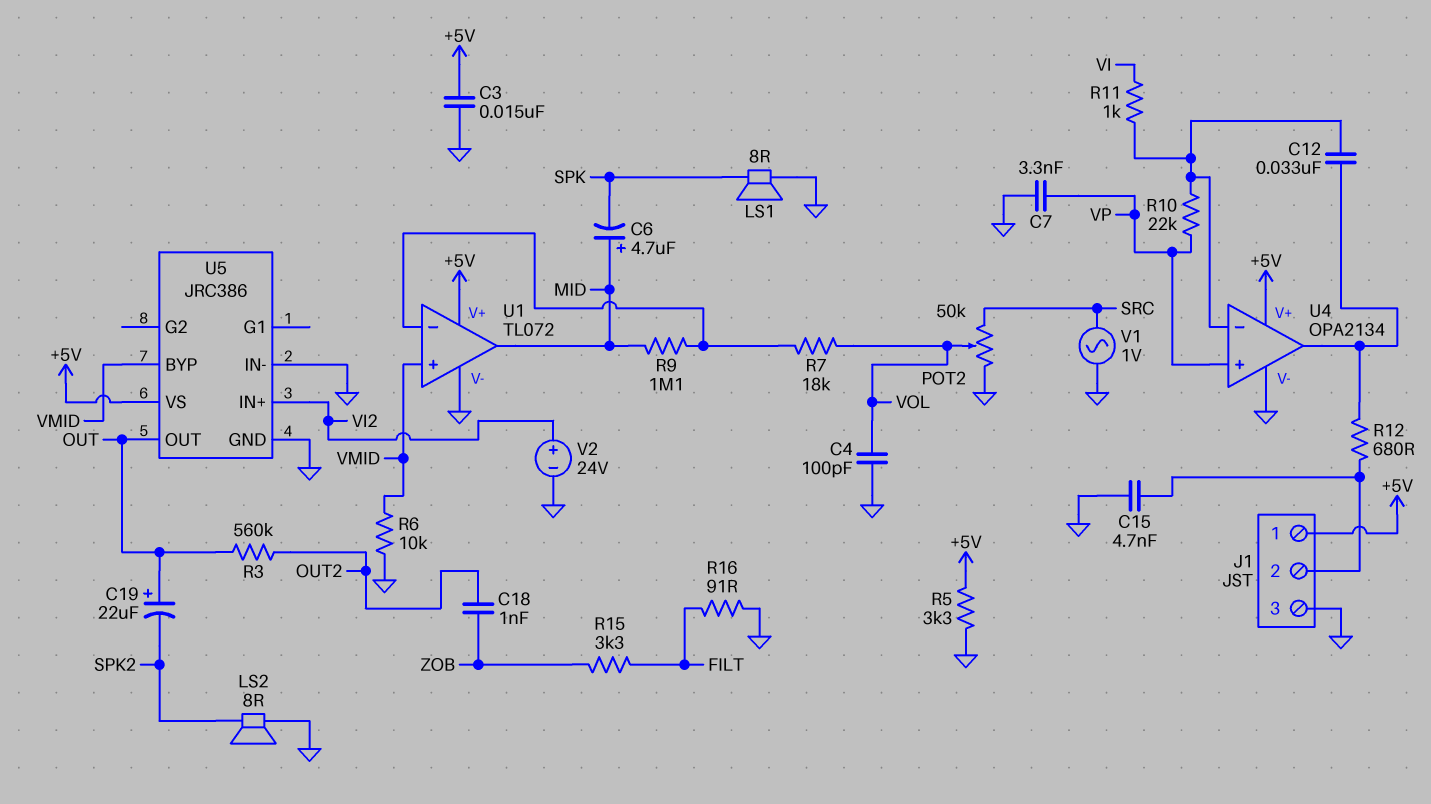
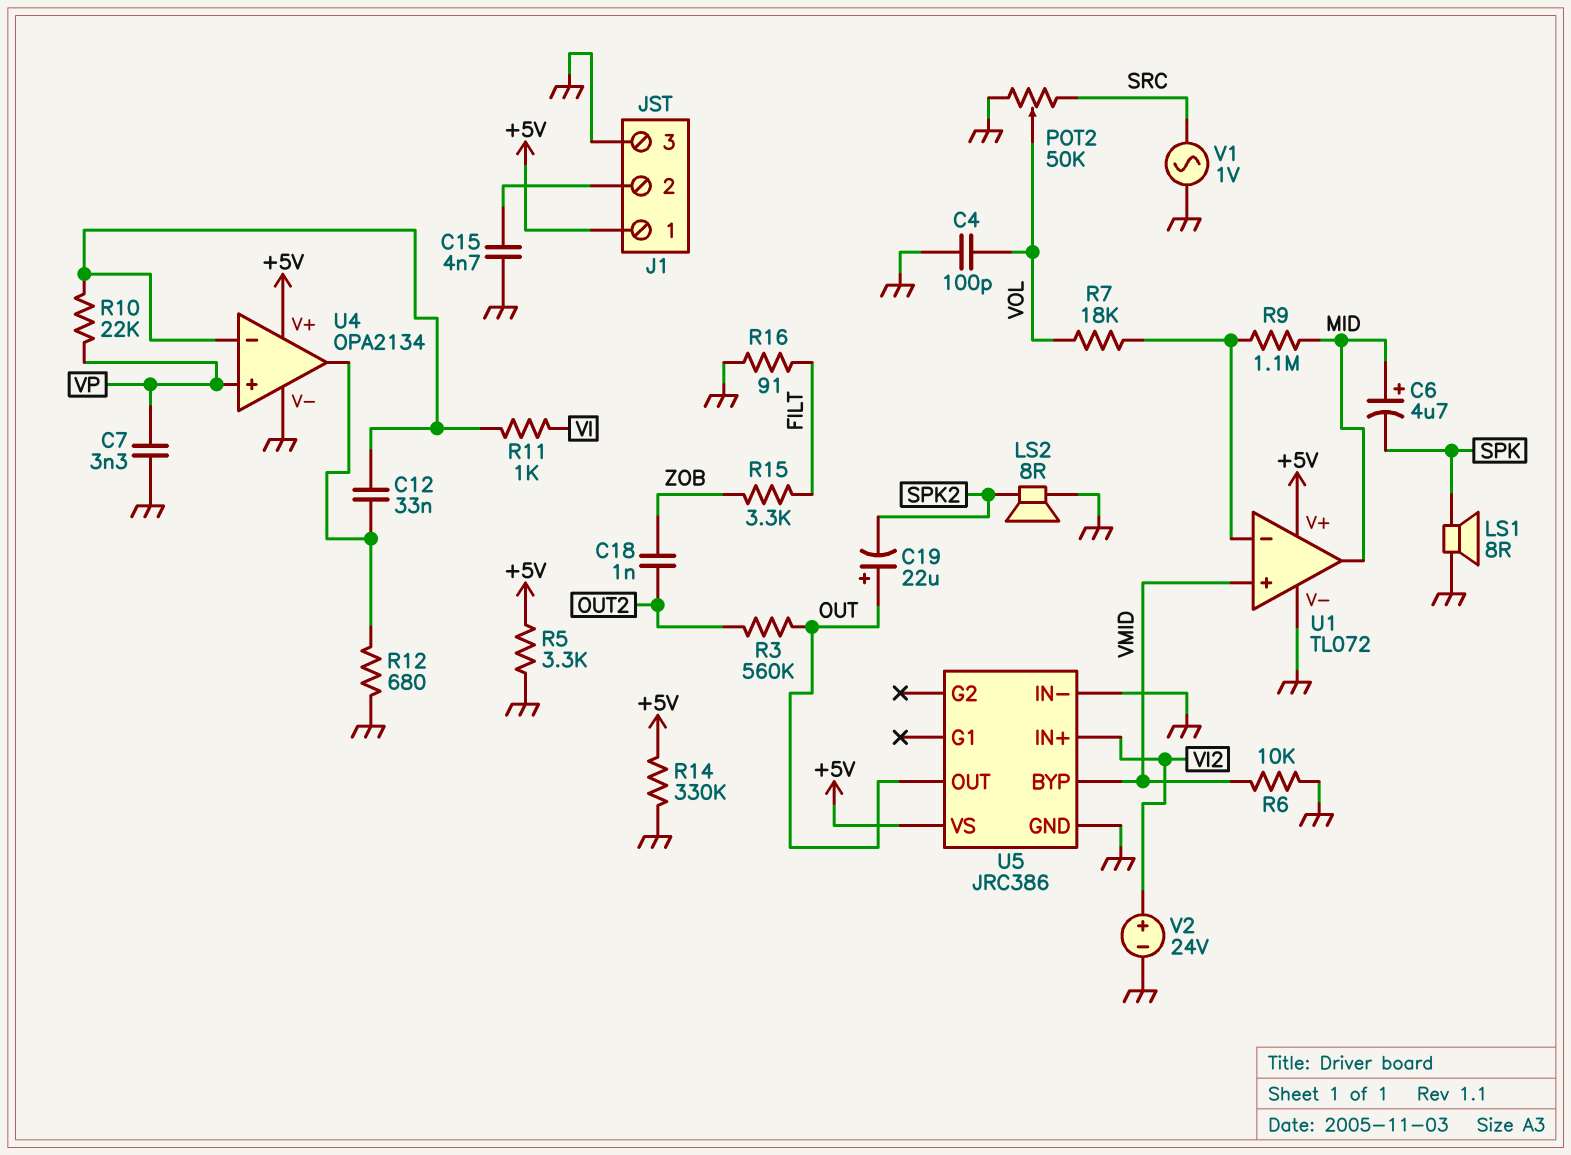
C3: 15nF (+5V, GND) -> none
R12: 680 (J1/2, U4/out) -> 680 (GND, U4/out)
R14: none -> 330k (+5V, GND)

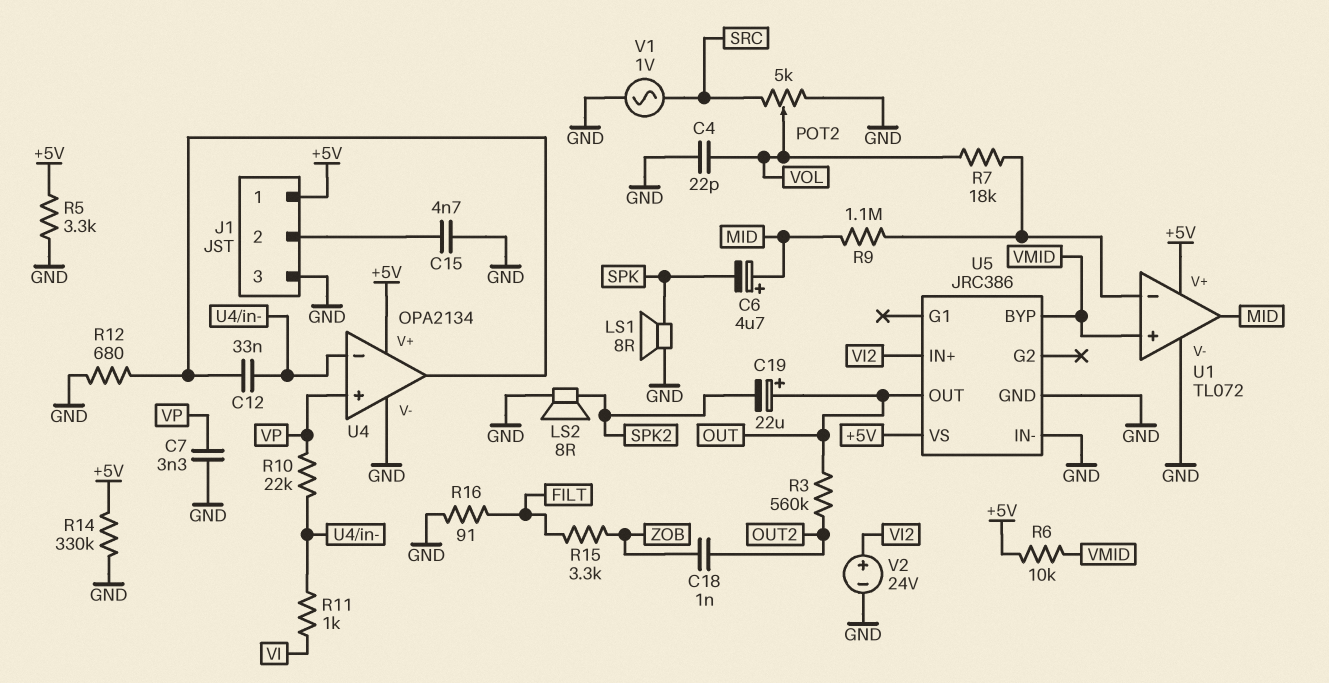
C4: 100pF (GND, VOL) -> 22pF (GND, VOL)
POT2: 50k (GND, SRC, wiper VOL) -> 5k (GND, SRC, wiper VOL)
R6: 10k (GND, VMID) -> 10k (+5V, VMID)

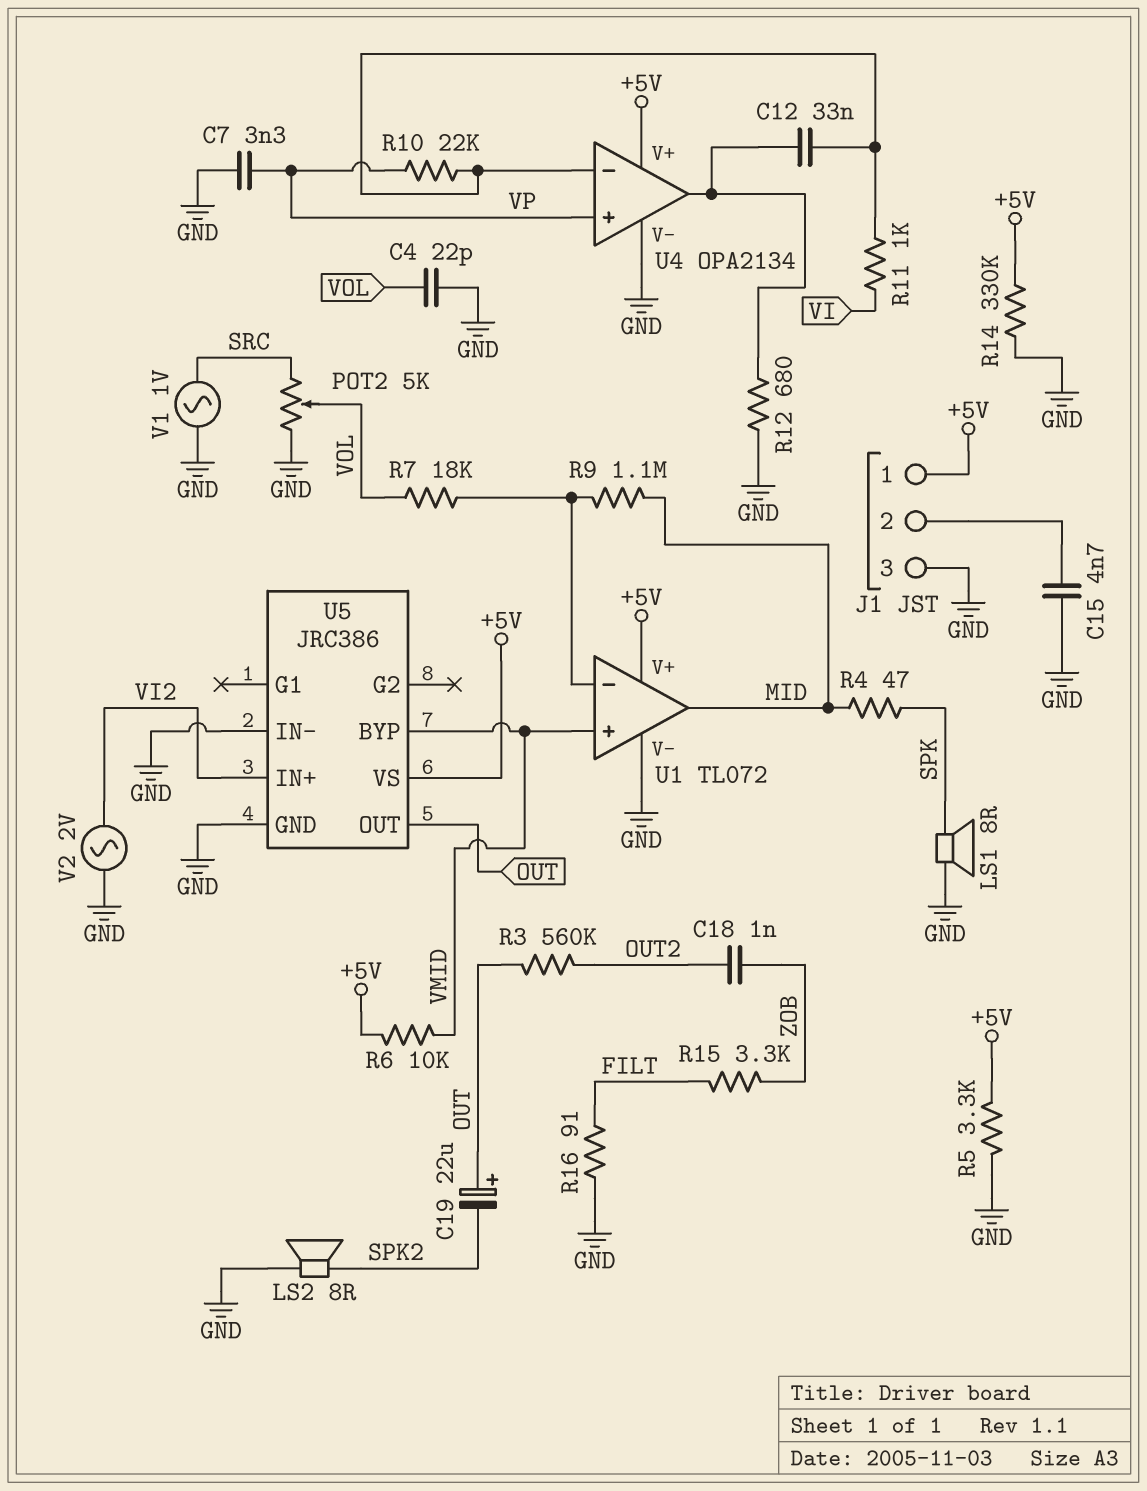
C6: 4.7uF (plus MID, minus SPK) -> none
R4: none -> 47 (MID, SPK)
V2: 24V (plus VI2, minus GND) -> AC 2V (GND, VI2)

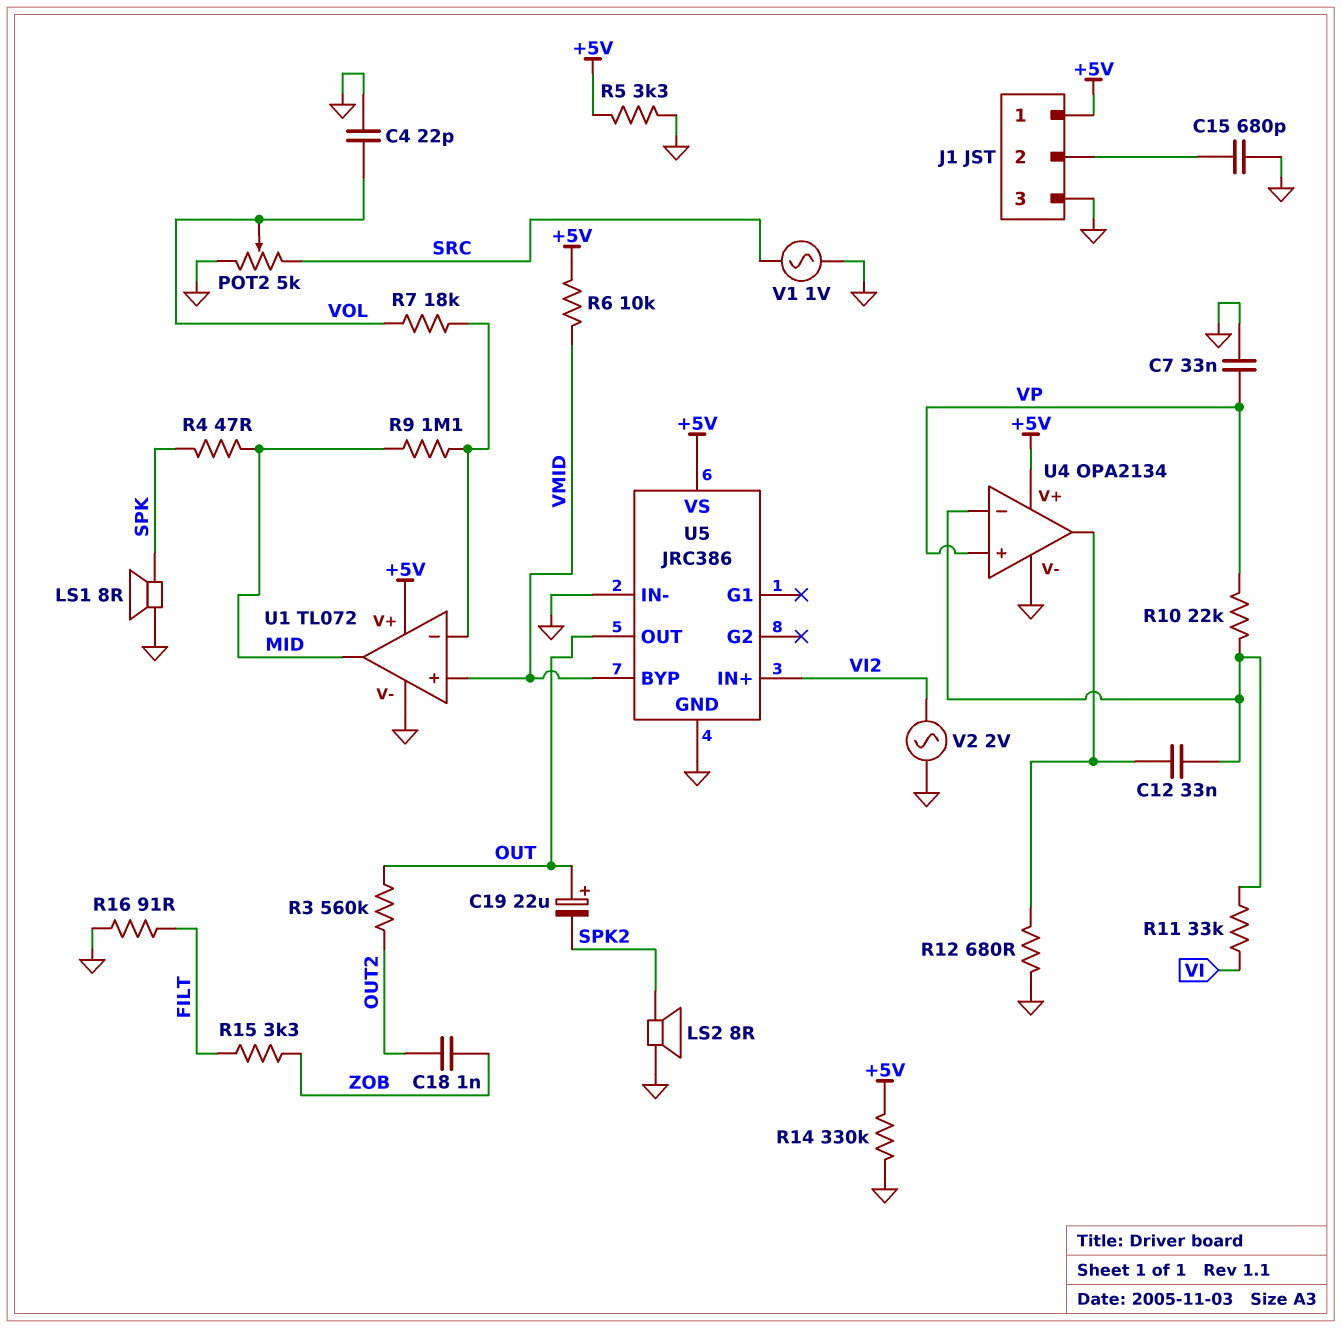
C7: 3.3nF (GND, VP) -> 33nF (GND, VP)
C15: 4.7nF (GND, J1/2) -> 680pF (GND, J1/2)
R11: 1k (U4/in-, VI) -> 33k (U4/in-, VI)

